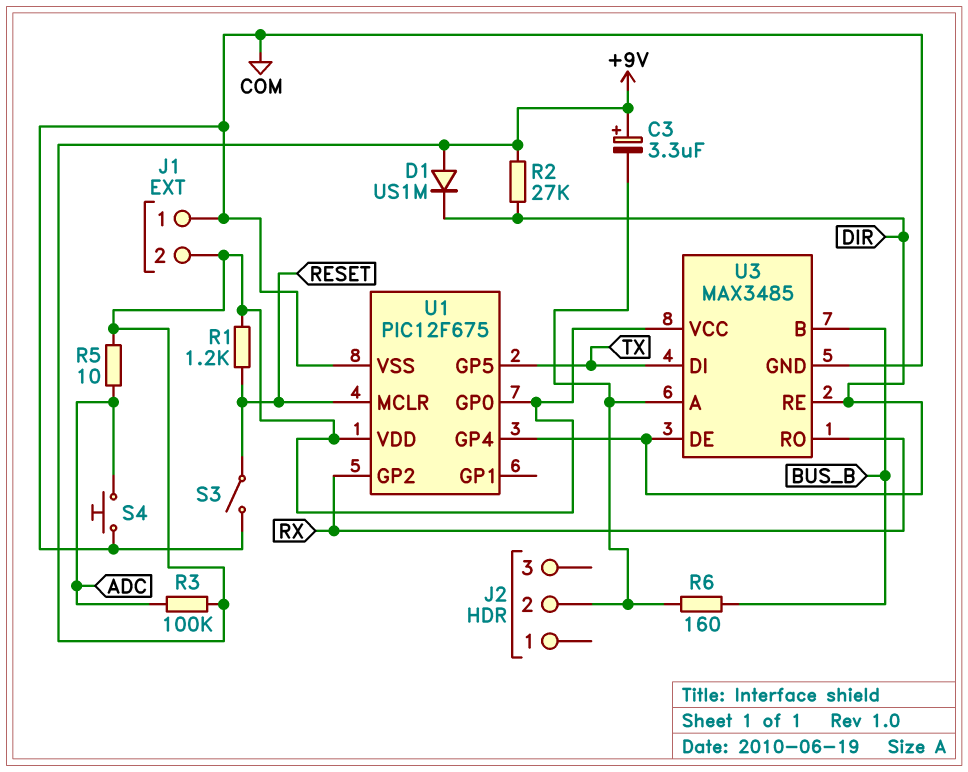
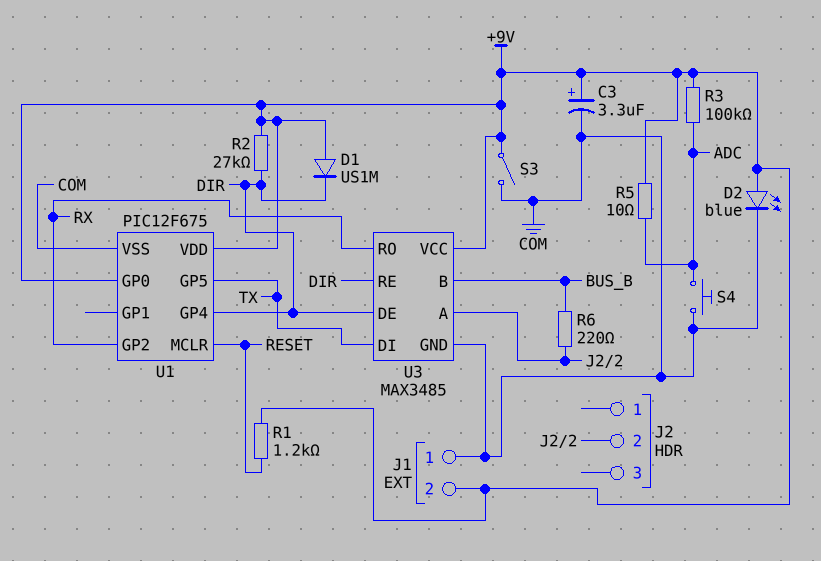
C3: 3.3uF (plus +9V, minus J2/2) -> 3.3uF (plus +9V, minus COM)
D2: none -> LED blue (A +9V, K COM)
R6: 160 (BUS_B, J2/2) -> 220 (BUS_B, J2/2)
S3: switch (COM, RESET) -> switch (+9V, COM)

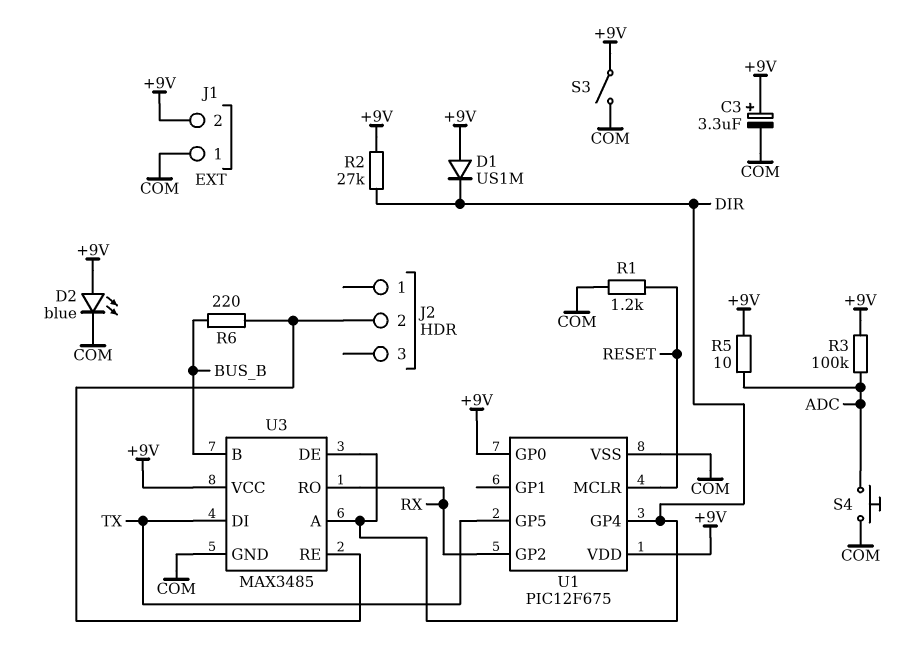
R1: 1.2k (+9V, RESET) -> 1.2k (COM, RESET)
U3 pin A: J2/2 -> DIR
U3 pin RE: DIR -> J2/2

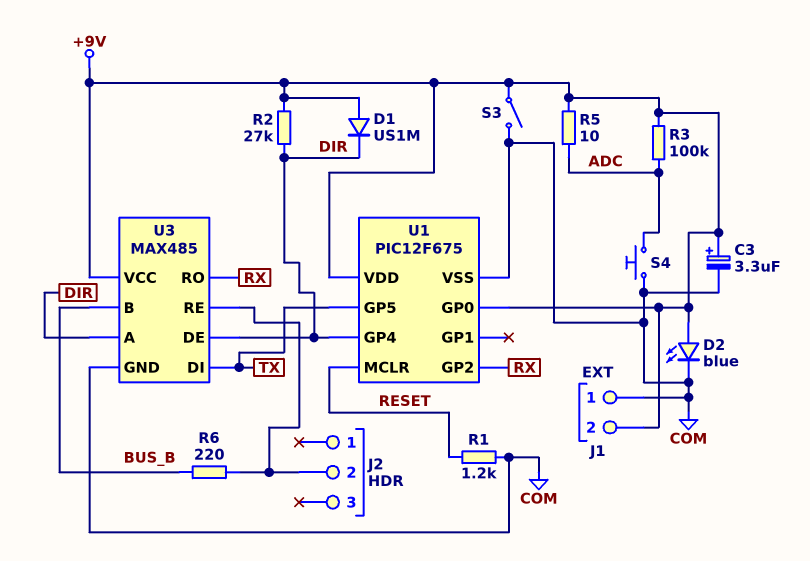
U3: MAX3485 -> MAX485

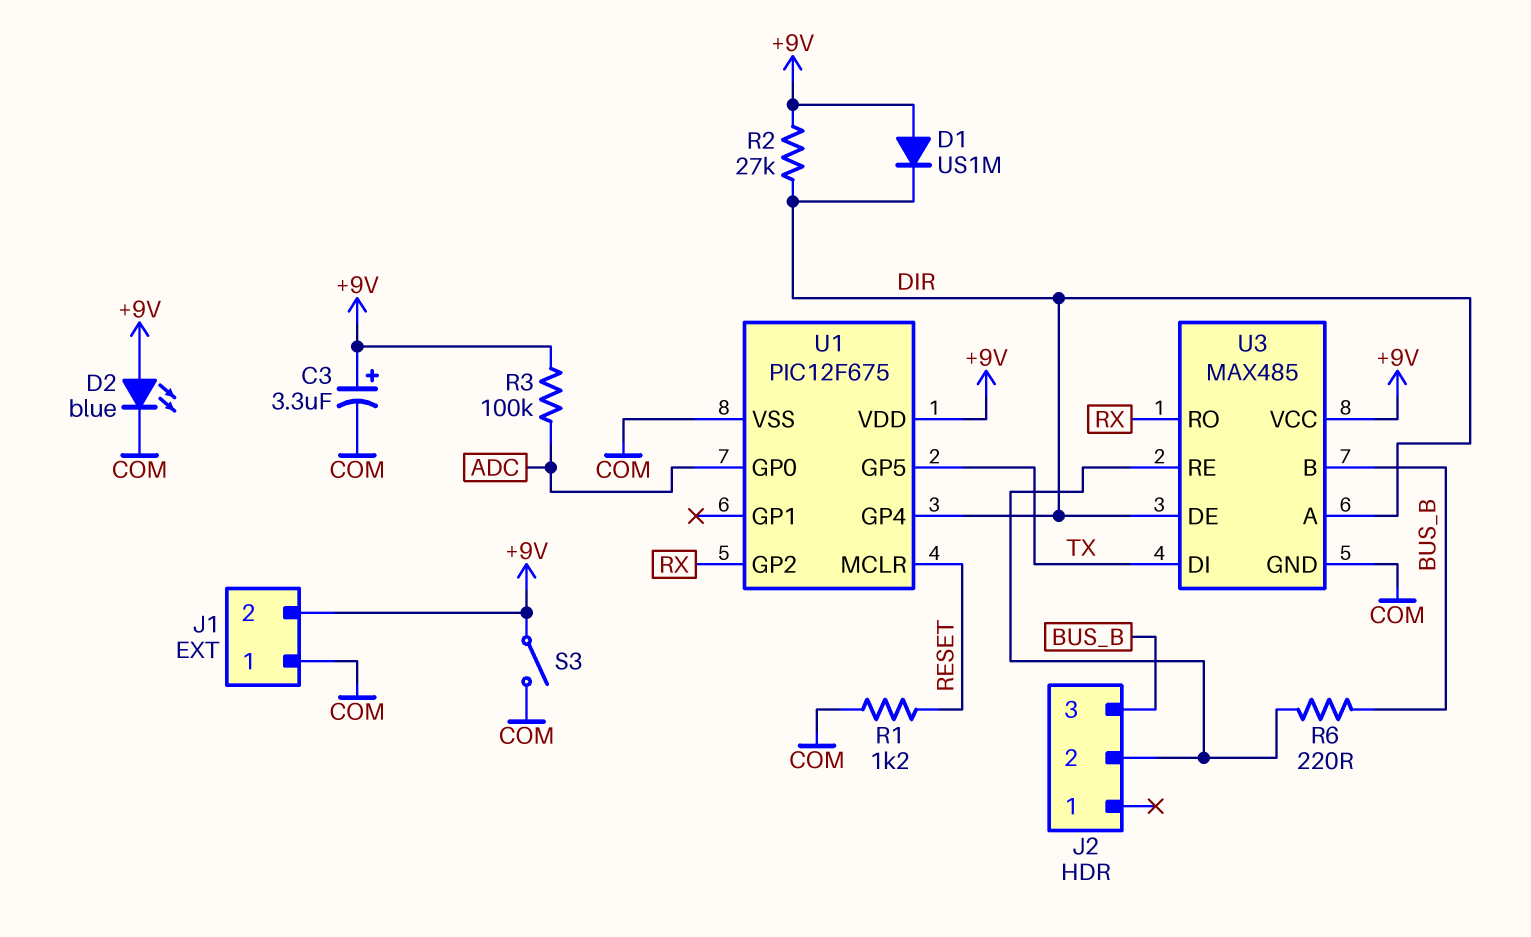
J2 pin 3: none -> BUS_B
R5: 10 (+9V, ADC) -> none
S4: button (ADC, COM) -> none
U1 pin GP0: +9V -> ADC

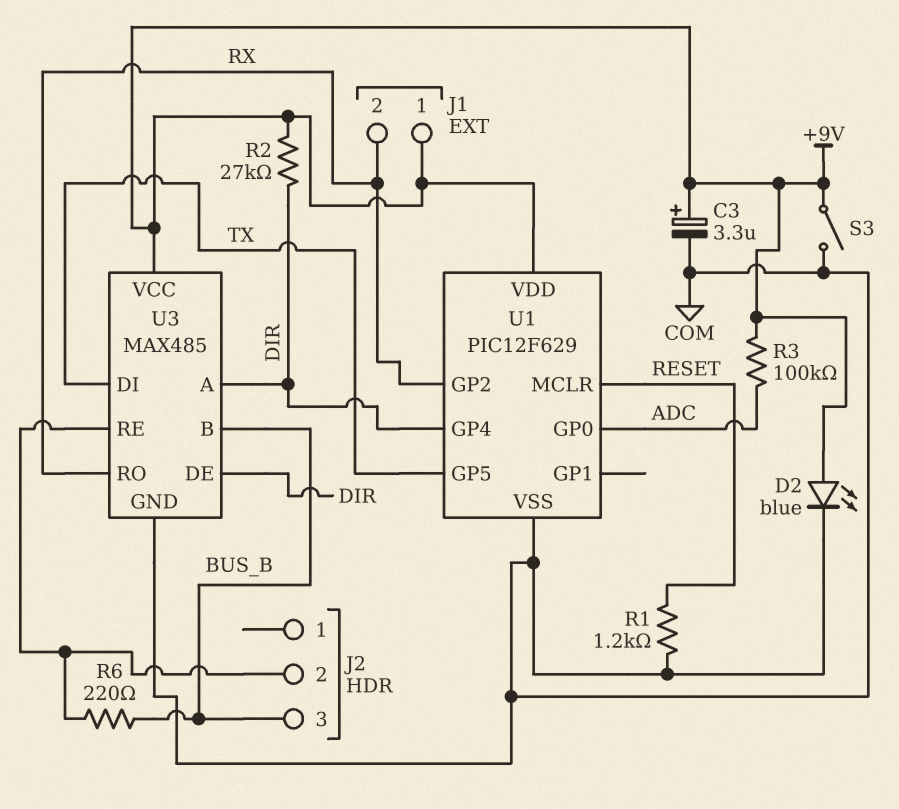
D1: diode US1M (A +9V, K DIR) -> none
J1 pin 1: COM -> +9V
J1 pin 2: +9V -> RX
U1: PIC12F675 -> PIC12F629

